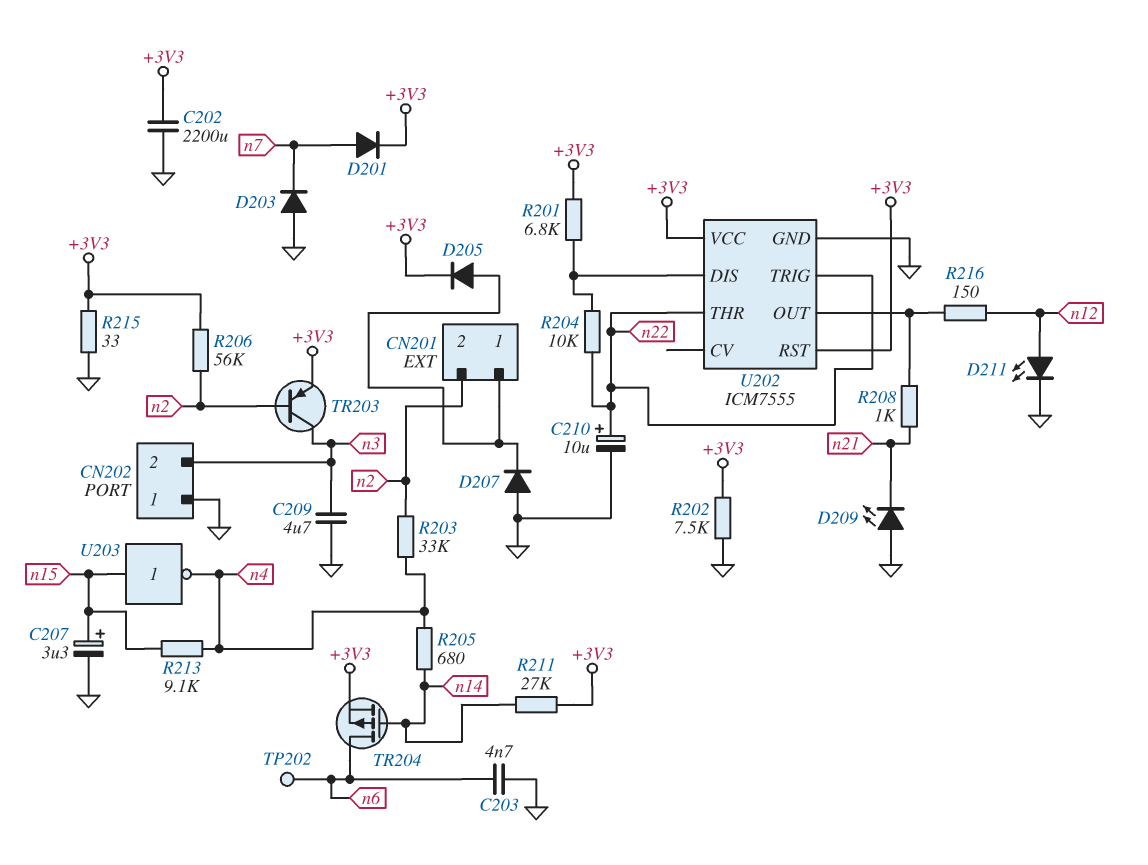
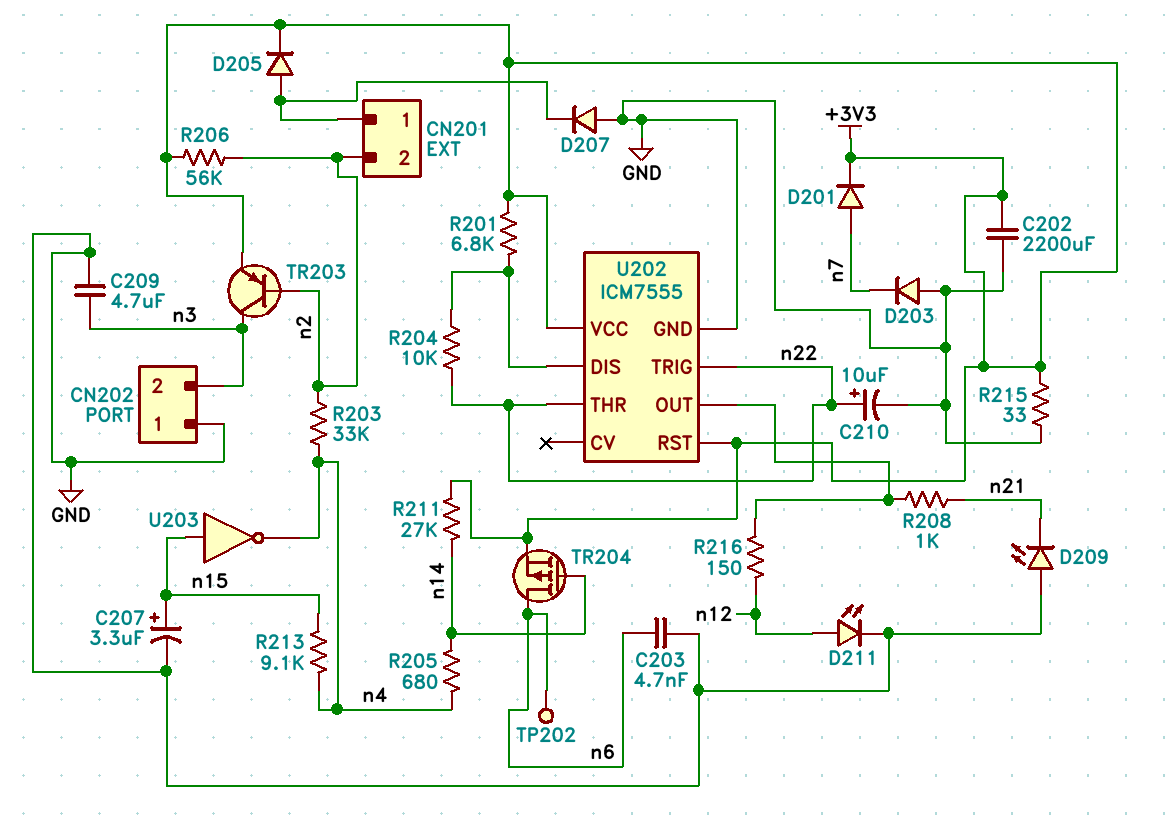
R202: 7.5k (+3V3, GND) -> none

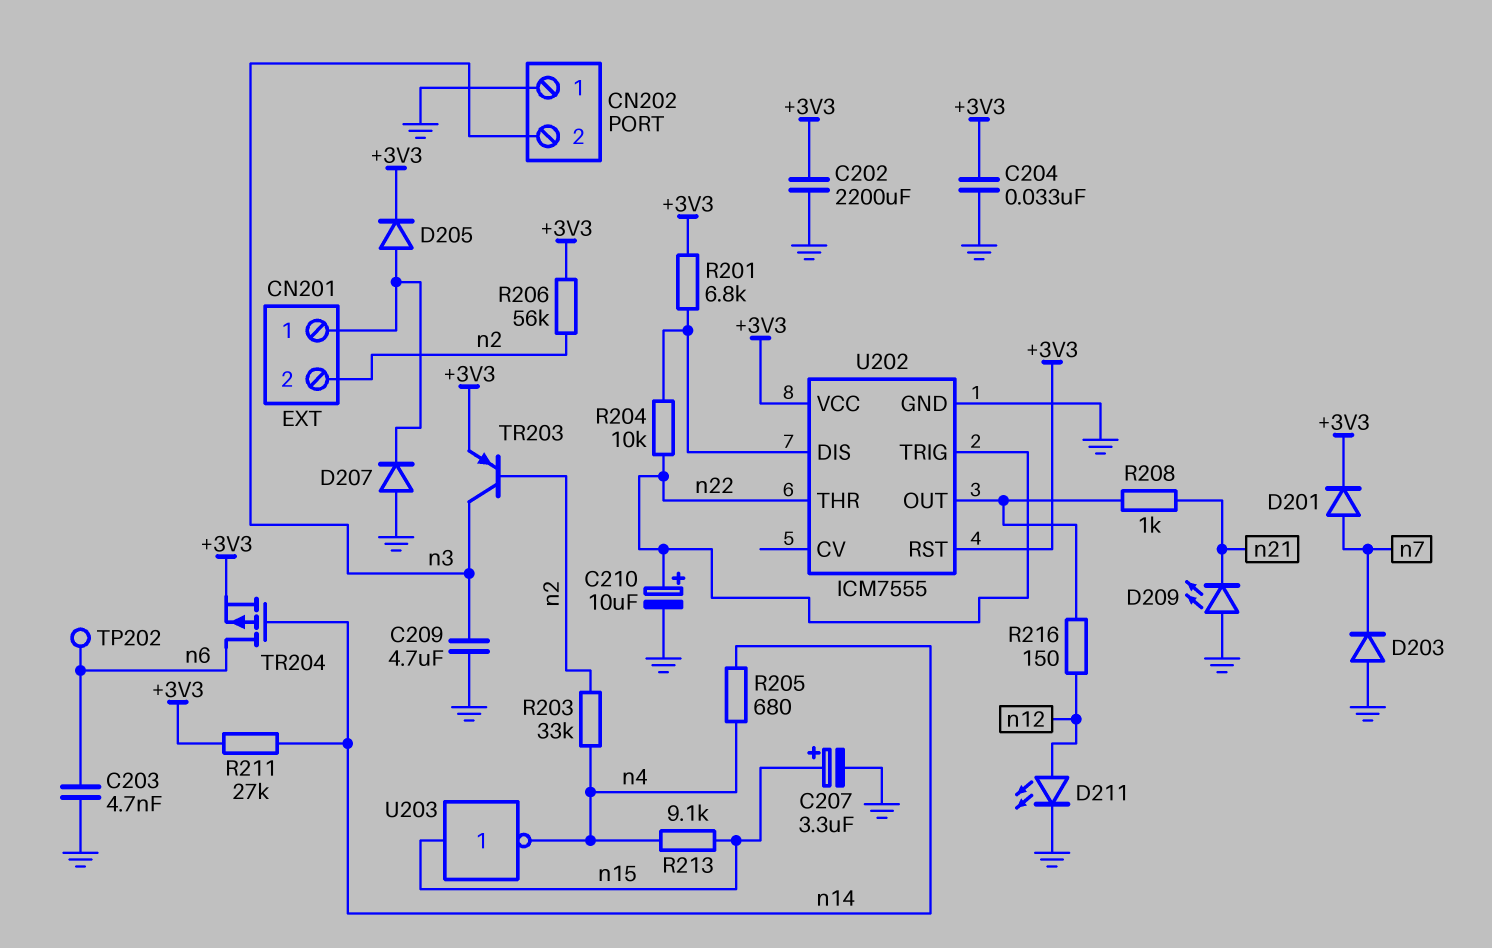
C204: none -> 33nF (+3V3, GND)
R215: 33 (+3V3, GND) -> none

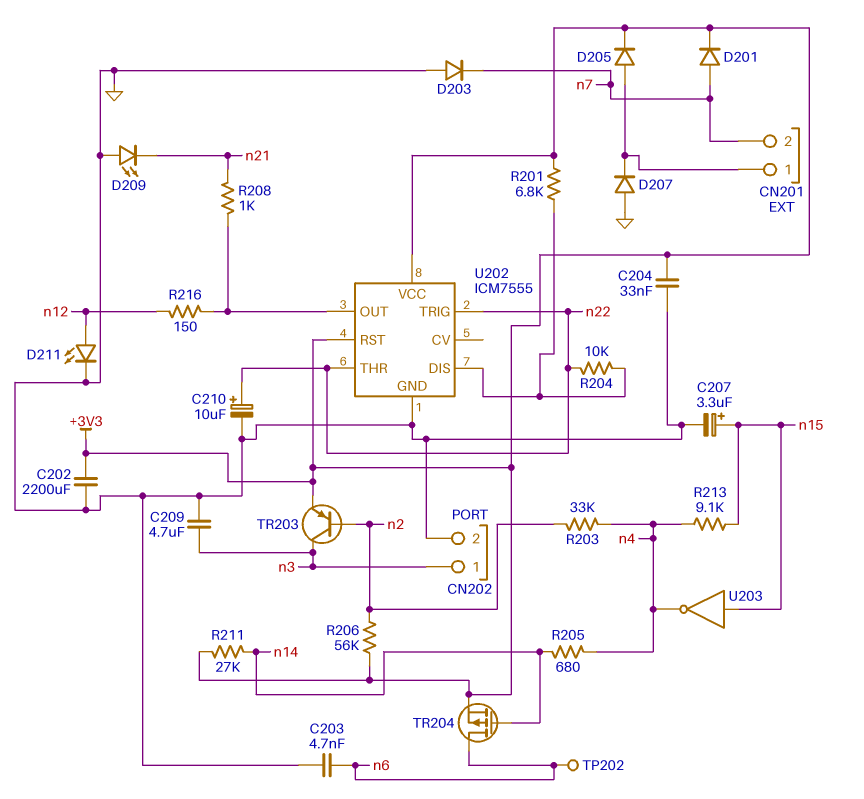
CN201 pin 2: n2 -> n7
CN202 pin 1: GND -> n3
CN202 pin 2: n3 -> GND

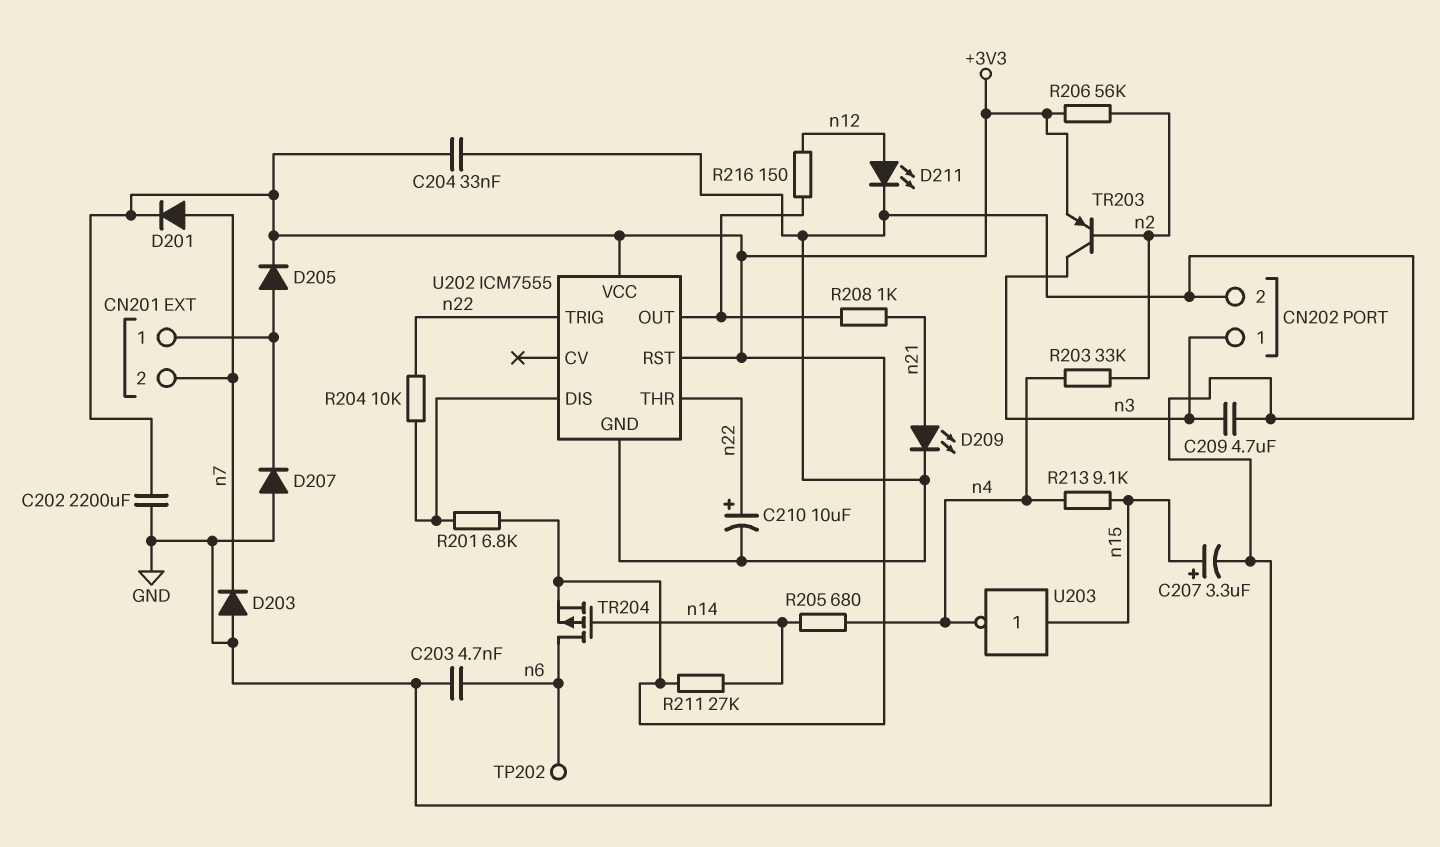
D209: LED (A GND, K n21) -> LED (A n21, K GND)

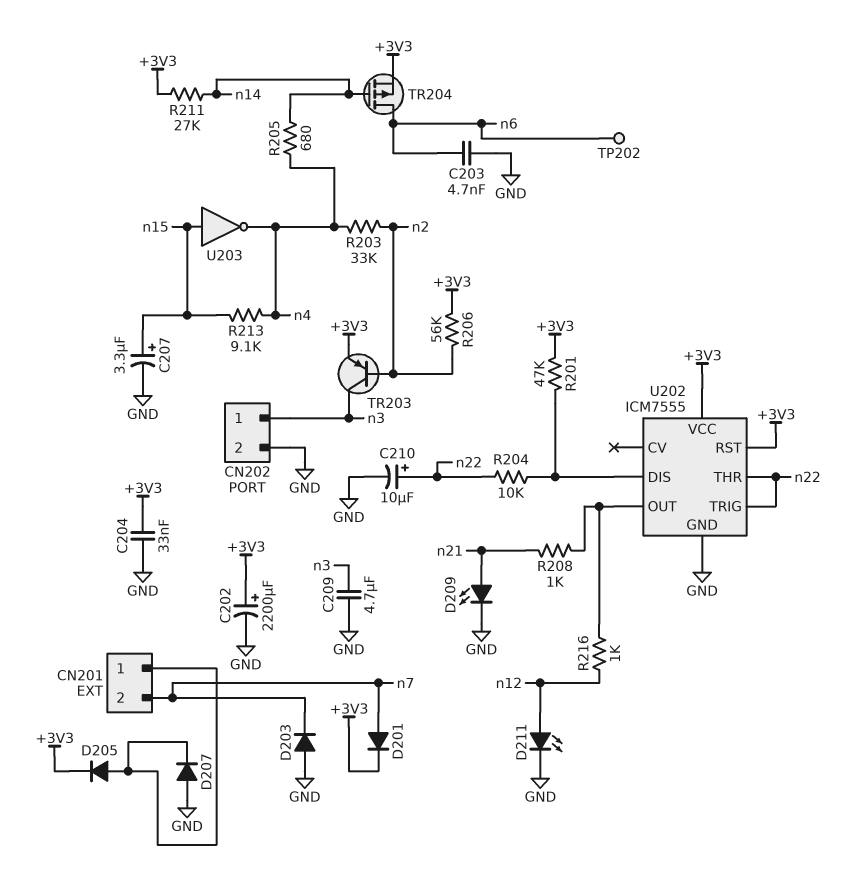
C202: 2200uF (+3V3, GND) -> 2200uF (plus +3V3, minus GND)
R201: 6.8k (+3V3, U202/DIS) -> 47k (+3V3, U202/DIS)
R216: 150 (U202/OUT, n12) -> 1k (U202/OUT, n12)

